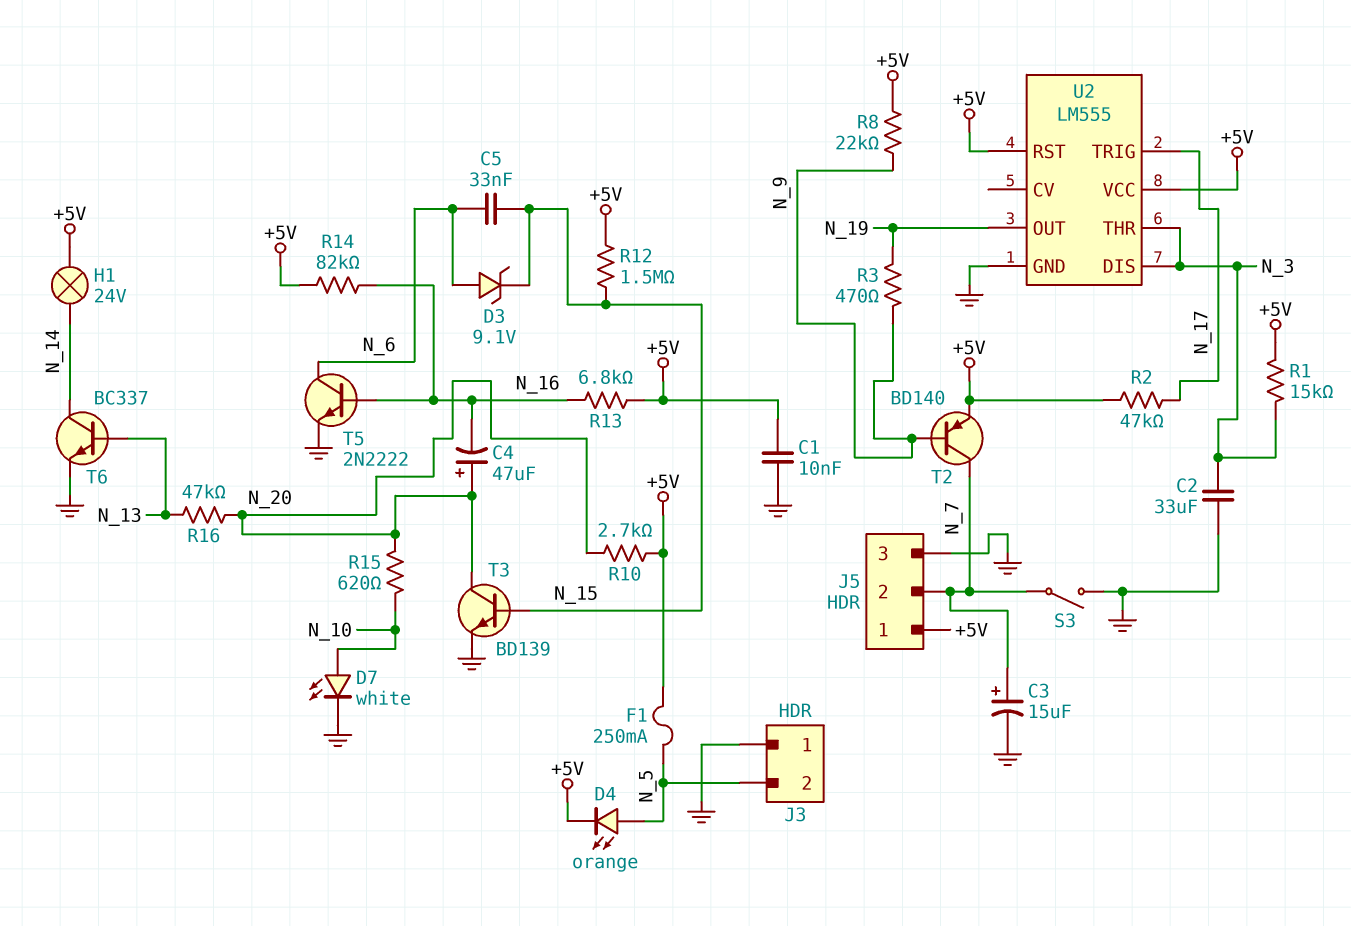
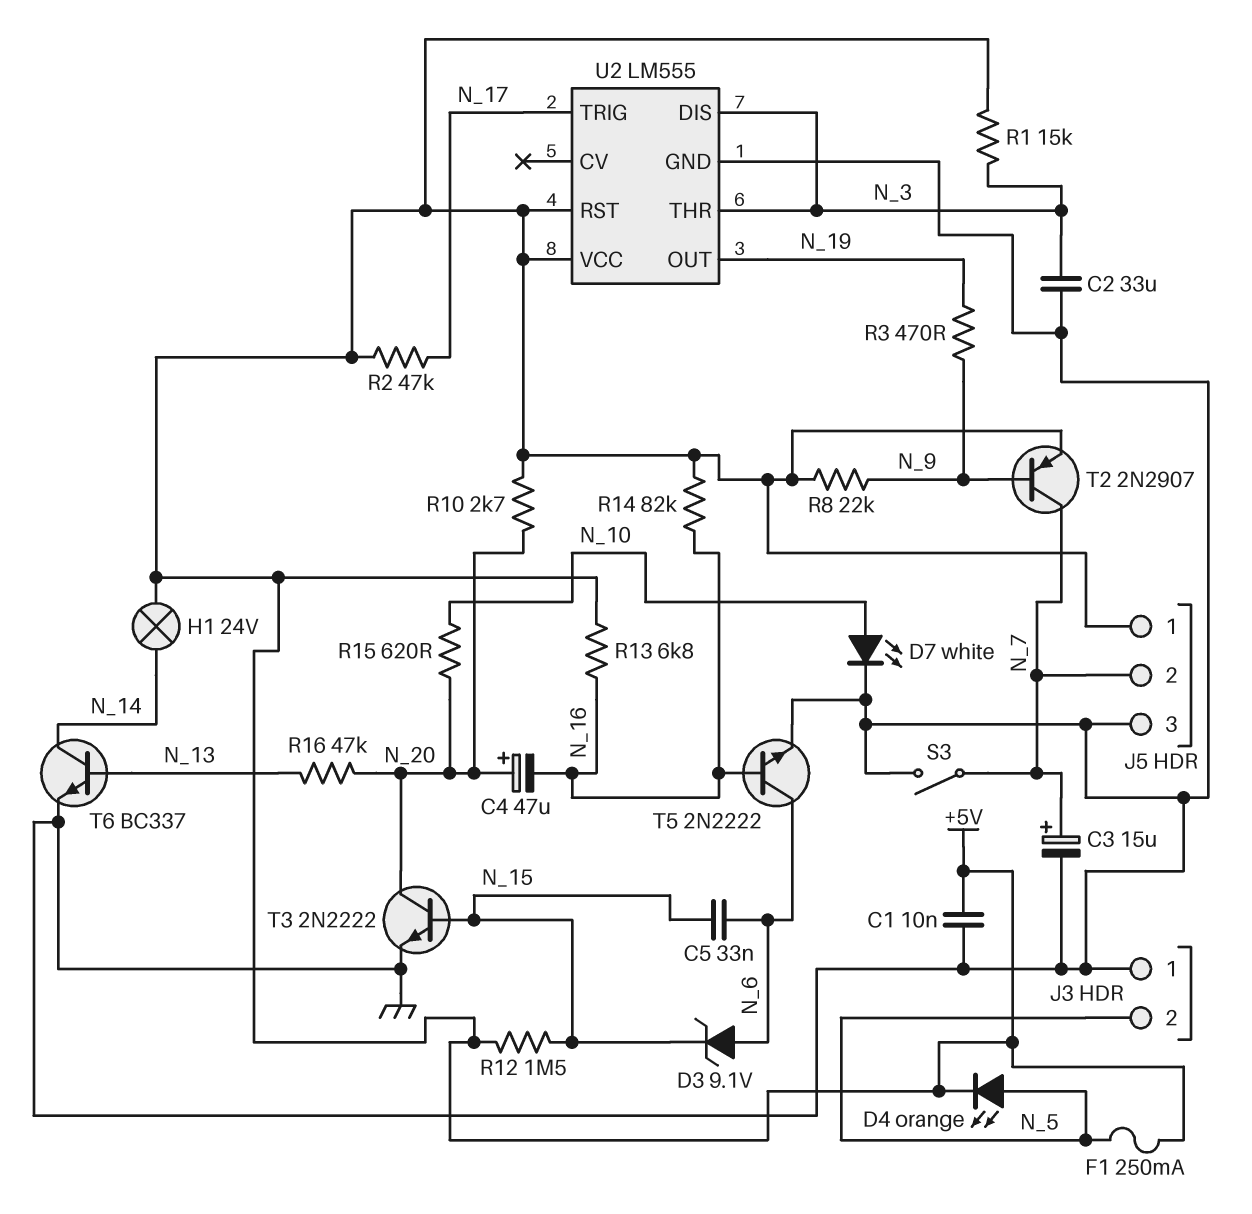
T2: PNP BD140 (B N_9, C N_7, E +5V) -> PNP 2N2907 (B N_9, C N_7, E +5V)
T3: NPN BD139 (B N_15, C N_20, E GND) -> NPN 2N2222 (B N_15, C N_20, E GND)

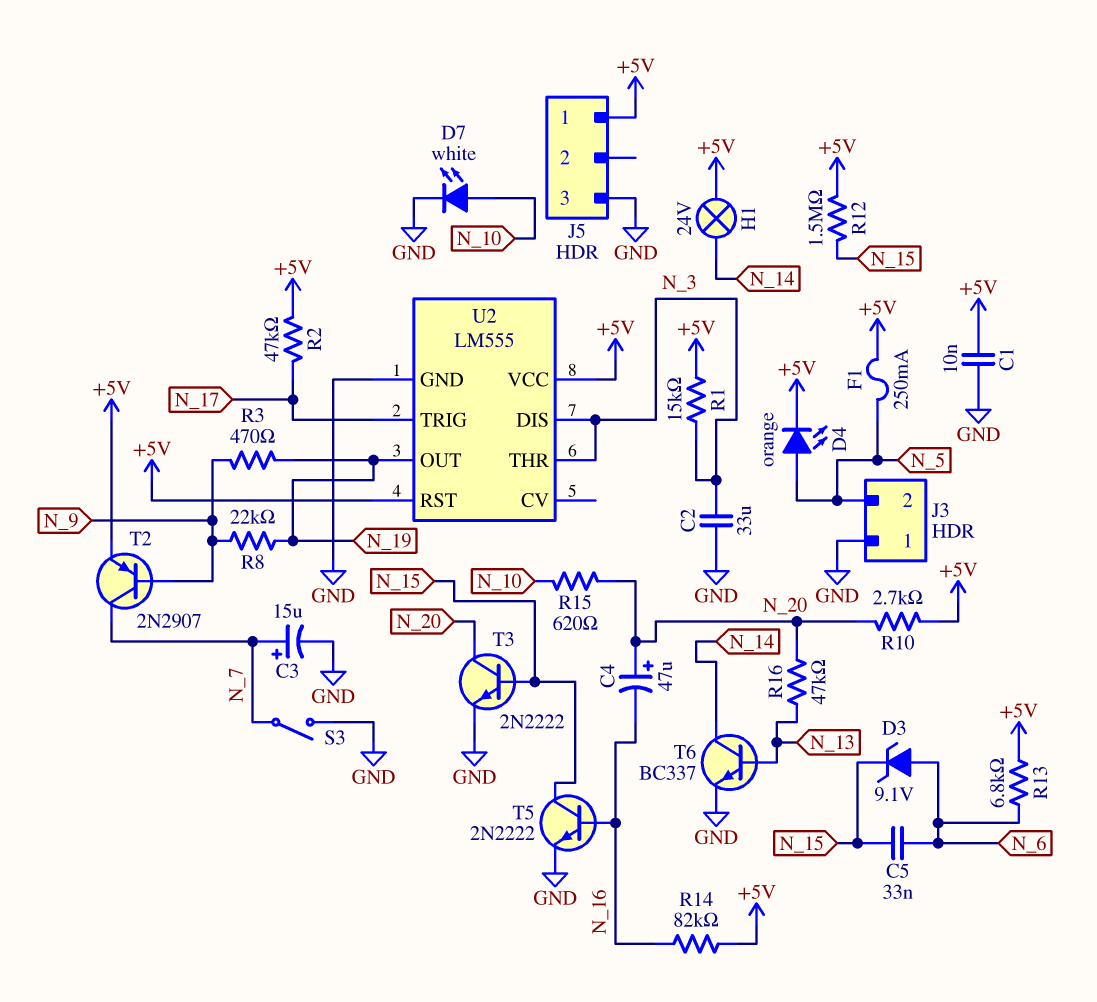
J5 pin 2: N_7 -> none
R8: 22k (+5V, N_9) -> 22k (N_9, N_19)
R13: 6.8k (+5V, N_16) -> 6.8k (+5V, N_6)
T5: NPN 2N2222 (B N_16, C N_6, E GND) -> NPN 2N2222 (B N_16, C N_15, E GND)

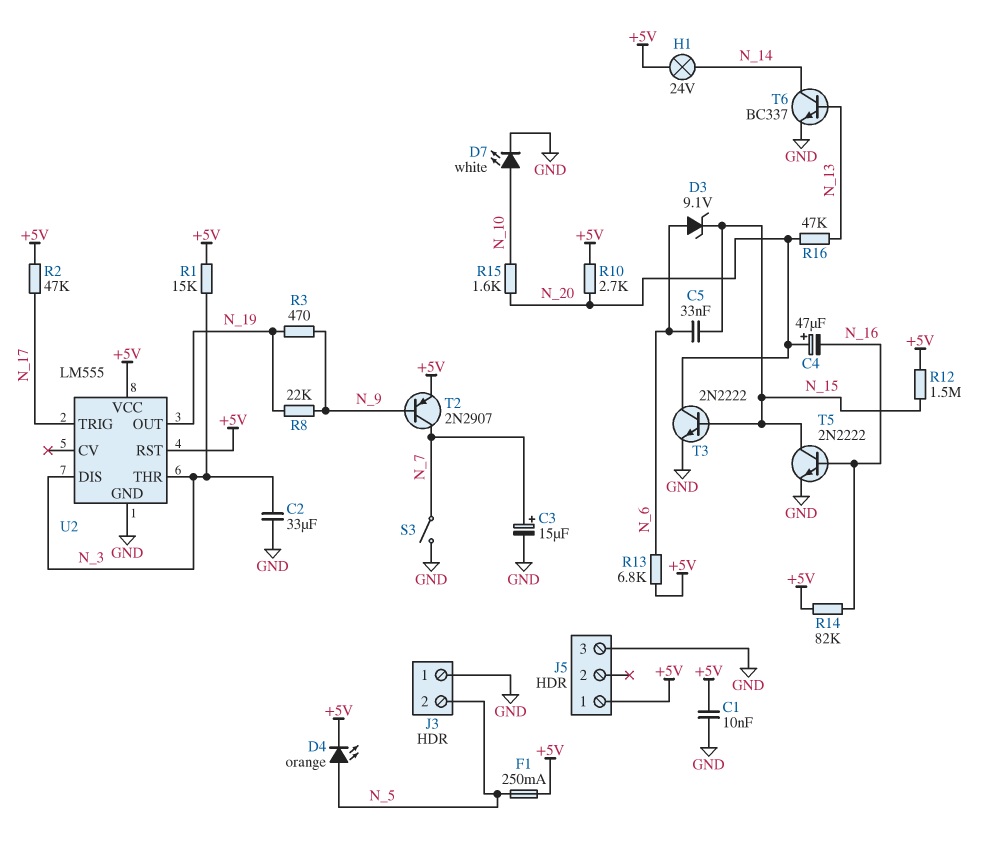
R15: 620 (N_10, N_20) -> 1.6k (N_10, N_20)

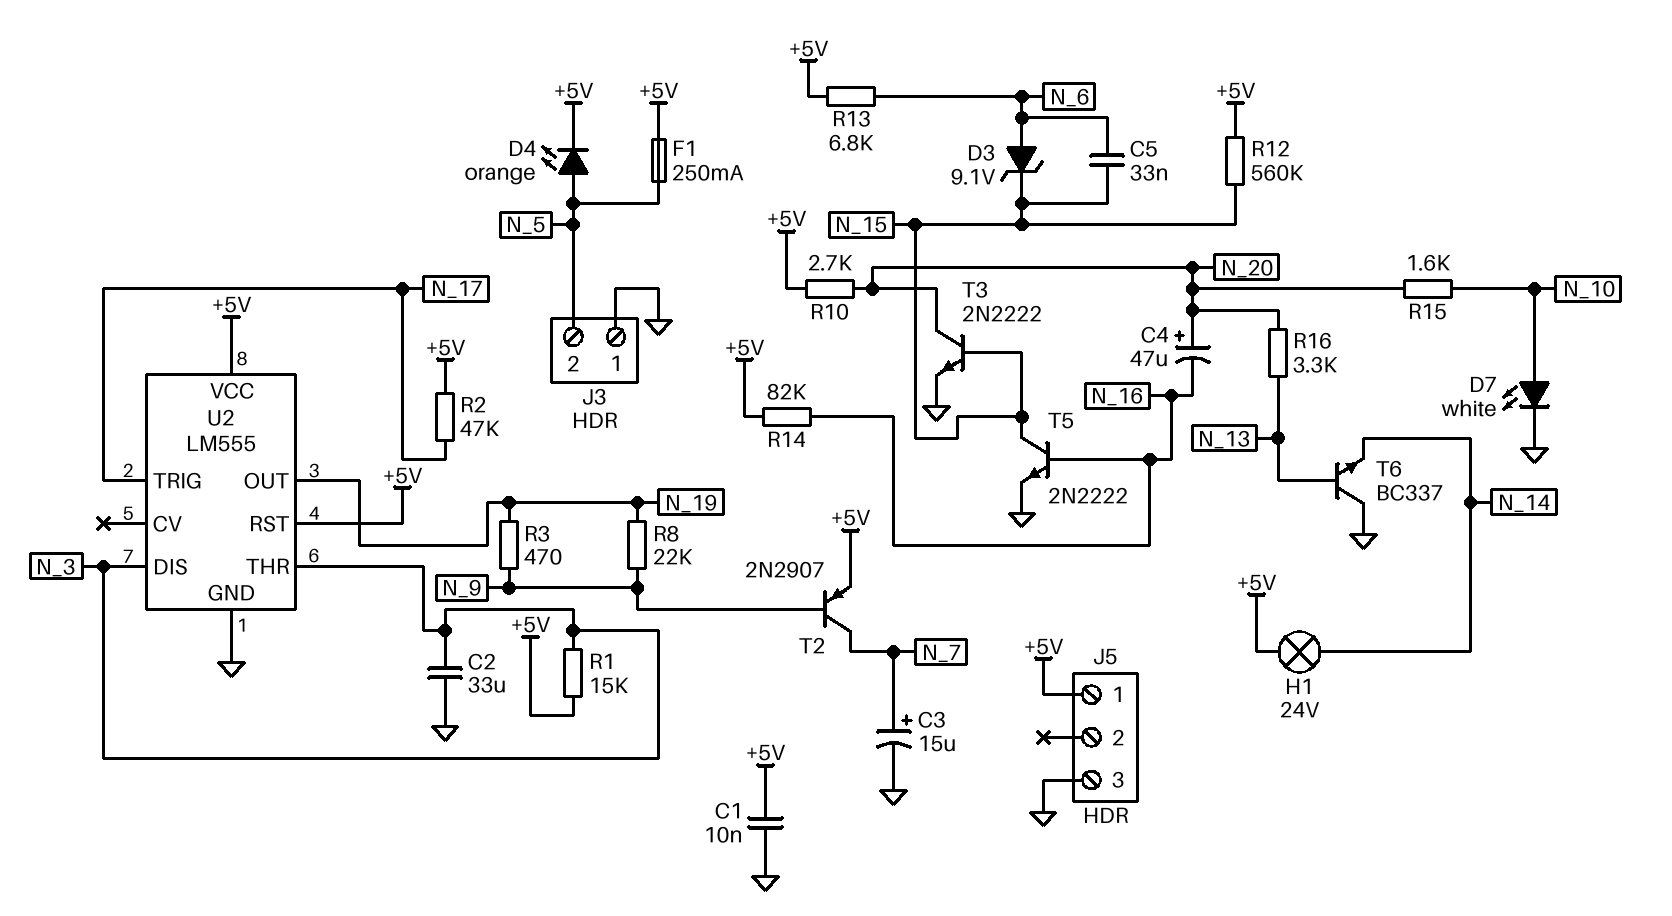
R12: 1.5M (+5V, N_15) -> 560k (+5V, N_15)
R16: 47k (N_13, N_20) -> 3.3k (N_13, N_20)
S3: switch (GND, N_7) -> none
T6: NPN BC337 (B N_13, C N_14, E GND) -> NPN BC337 (B N_13, C GND, E N_14)

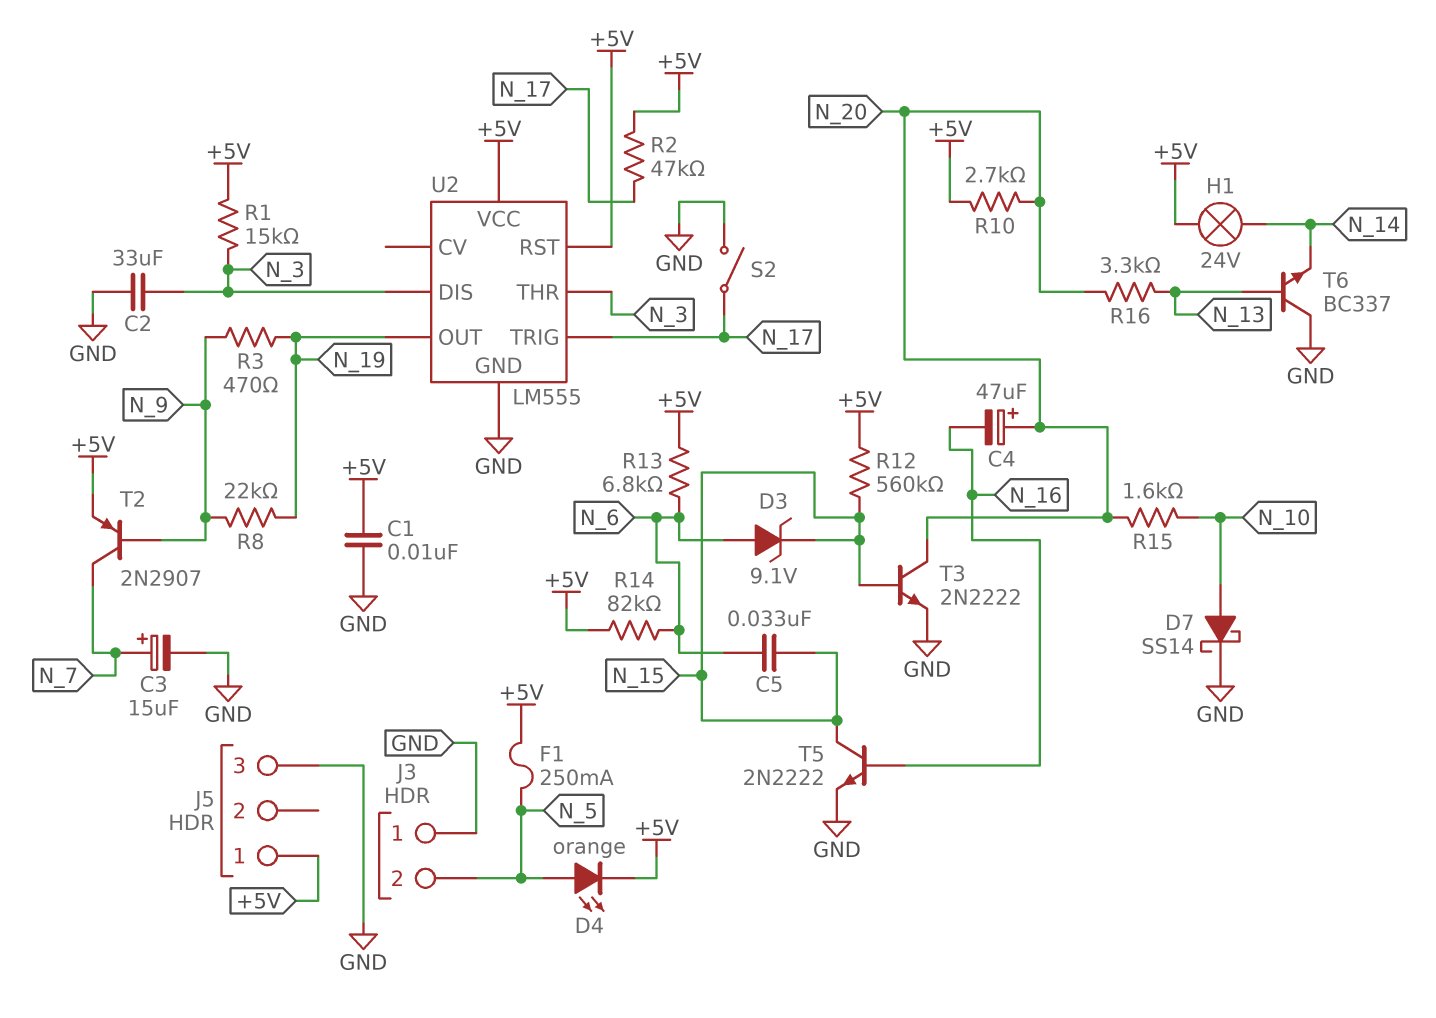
D7: LED white (A N_10, K GND) -> schottky SS14 (A N_10, K GND)
R14: 82k (+5V, N_16) -> 82k (+5V, N_6)
S2: none -> switch (GND, N_17)

